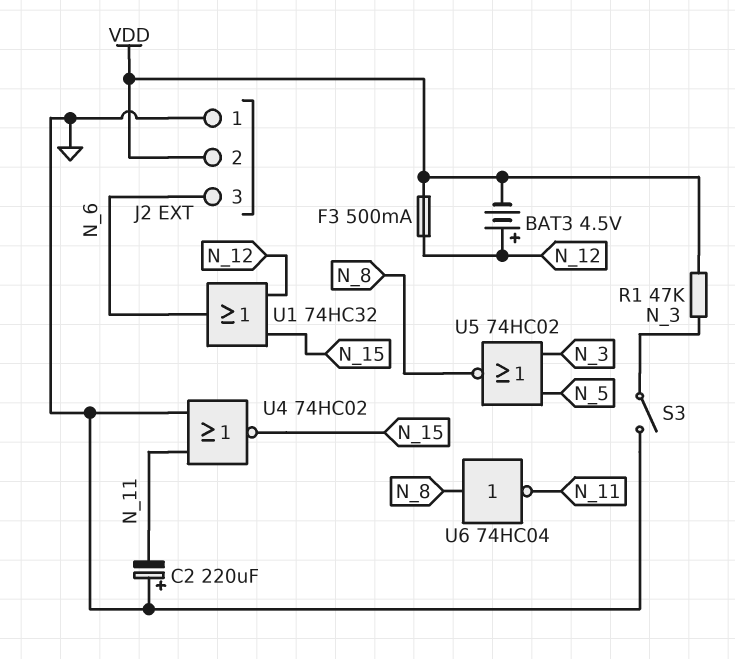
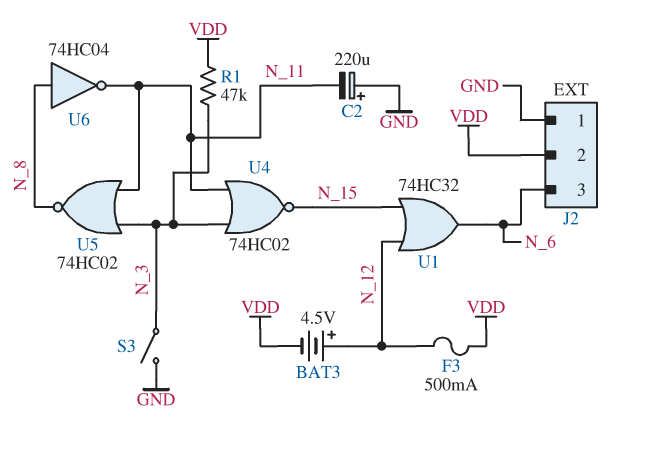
U4: NOR 74HC02 (in GND, in N_11, out N_15) -> NOR 74HC02 (in N_3, in N_11, out N_15)
U5: NOR 74HC02 (in N_3, in N_5, out N_8) -> NOR 74HC02 (in N_3, in N_11, out N_8)

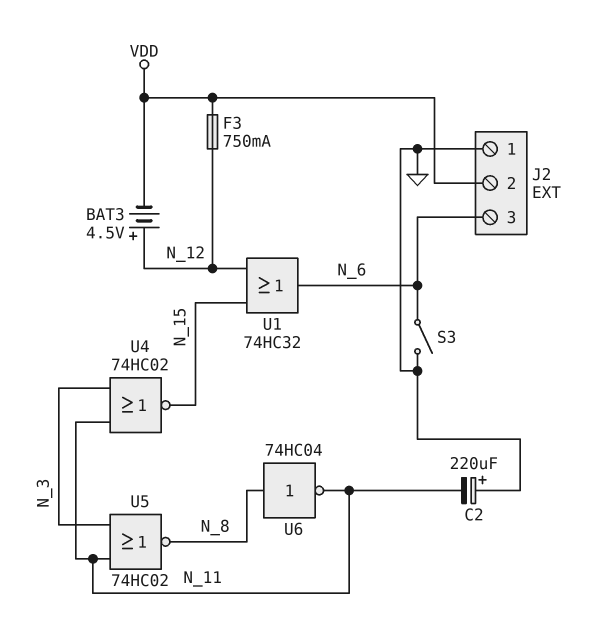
F3: 500mA (N_12, VDD) -> 750mA (N_12, VDD)
R1: 47k (N_3, VDD) -> none
S3: switch (GND, N_3) -> switch (GND, N_6)

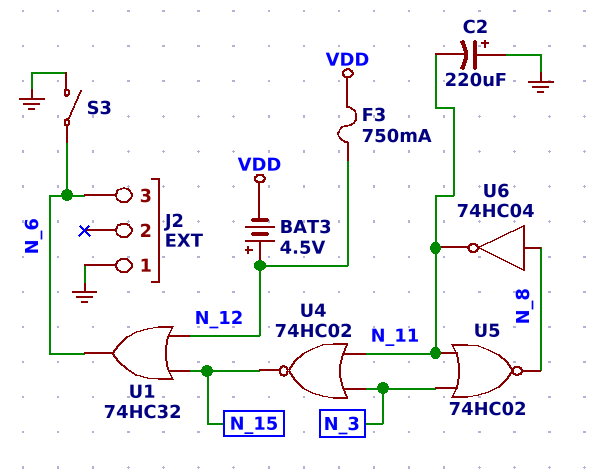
J2 pin 2: VDD -> none

